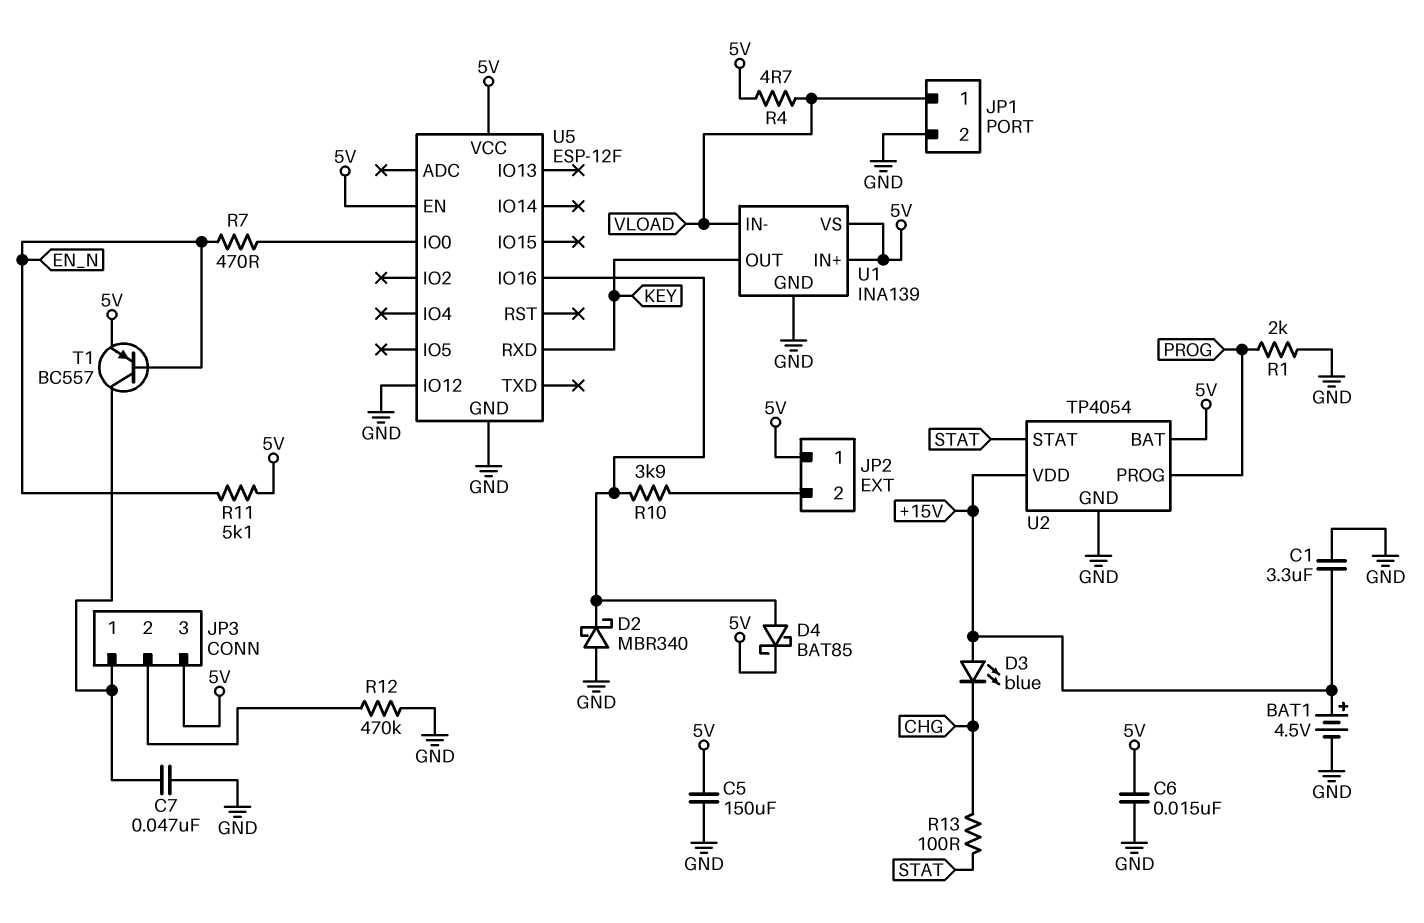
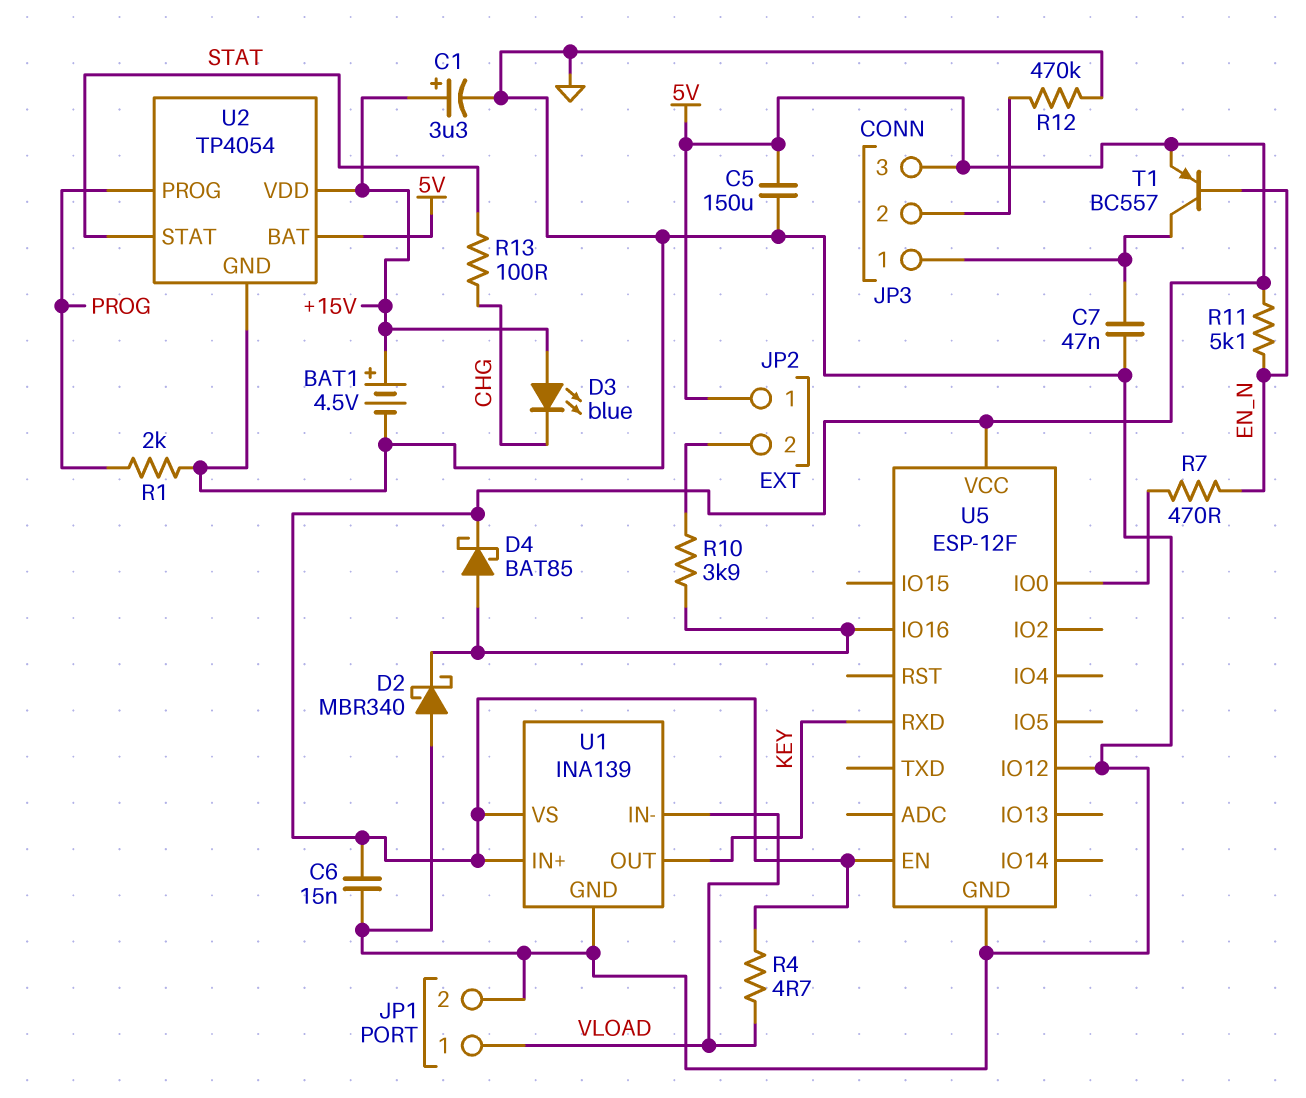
C1: 3.3uF (+15V, GND) -> 3.3uF (plus +15V, minus GND)

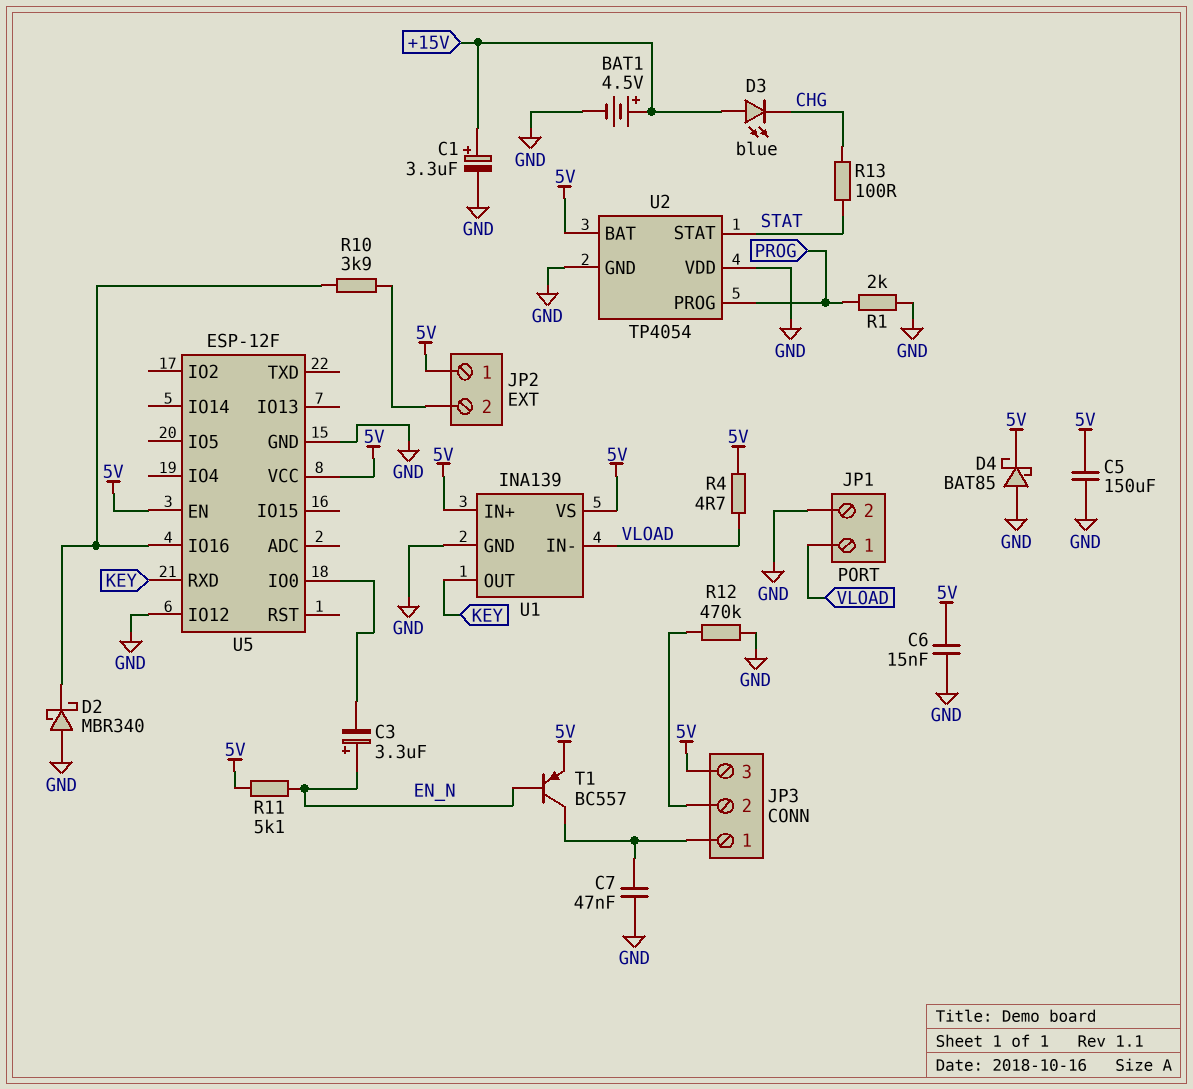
C3: none -> 3.3uF (plus EN_N, minus U5/IO0)
D4: schottky BAT85 (A U5/IO16, K 5V) -> schottky BAT85 (A GND, K 5V)
R7: 470 (EN_N, U5/IO0) -> none
U2 pin VDD: +15V -> GND

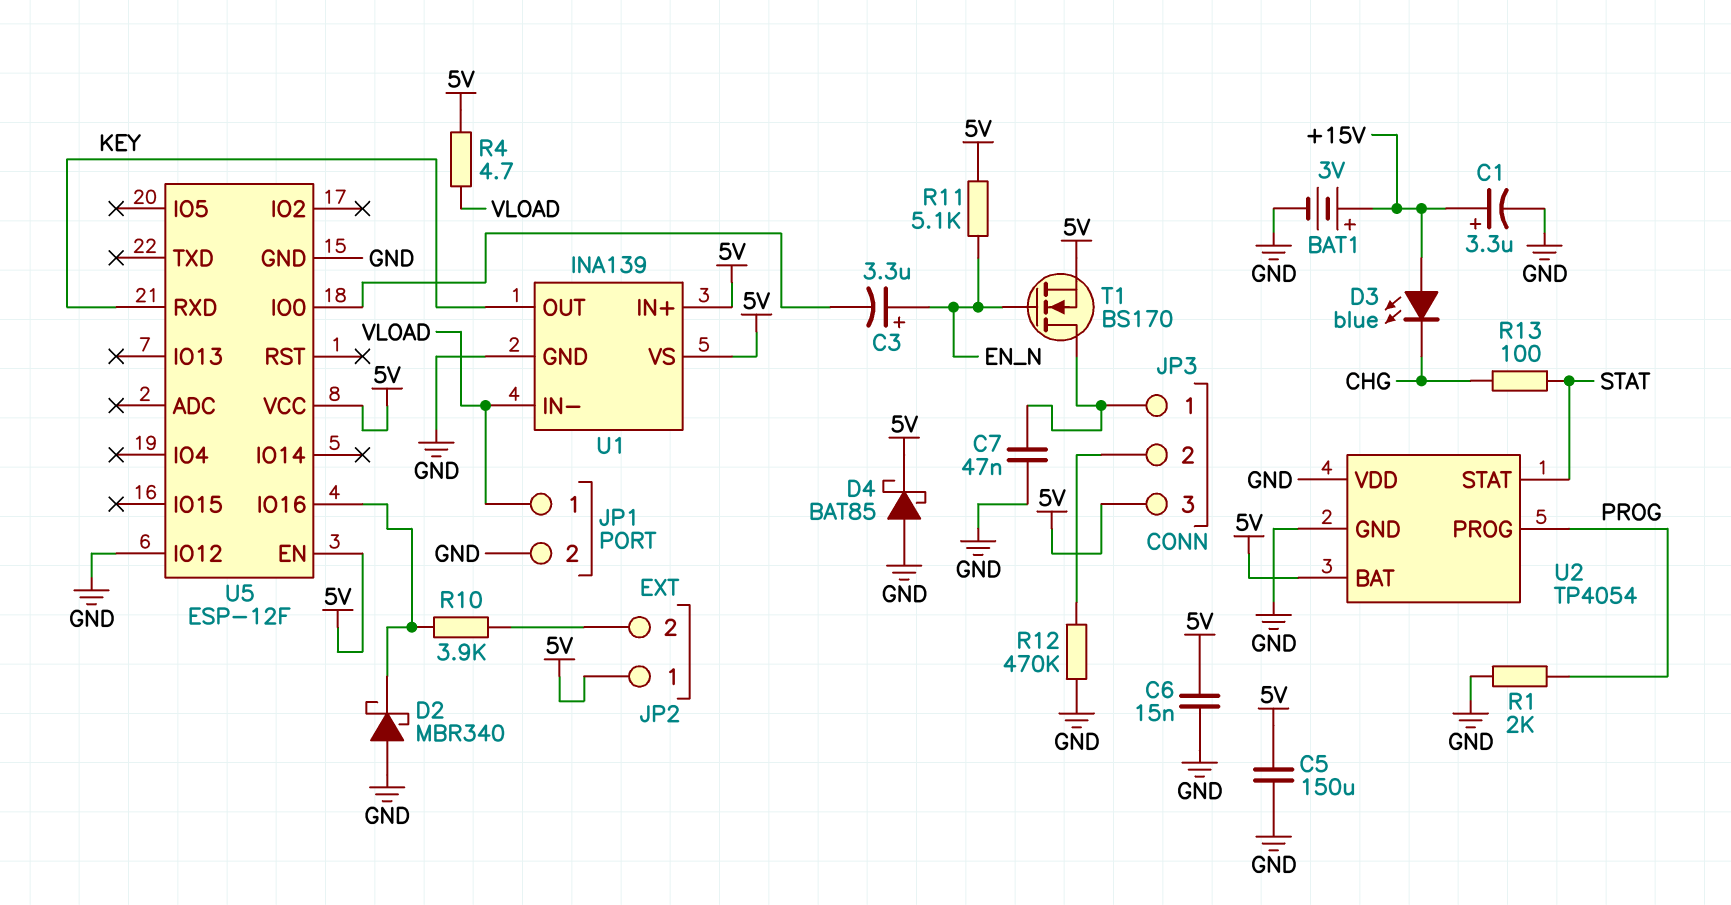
BAT1: 4.5V (plus +15V, minus GND) -> 3V (plus +15V, minus GND)
T1: PNP BC557 (B EN_N, C JP3/1, E 5V) -> NMOS BS170 (G EN_N, D JP3/1, S 5V)

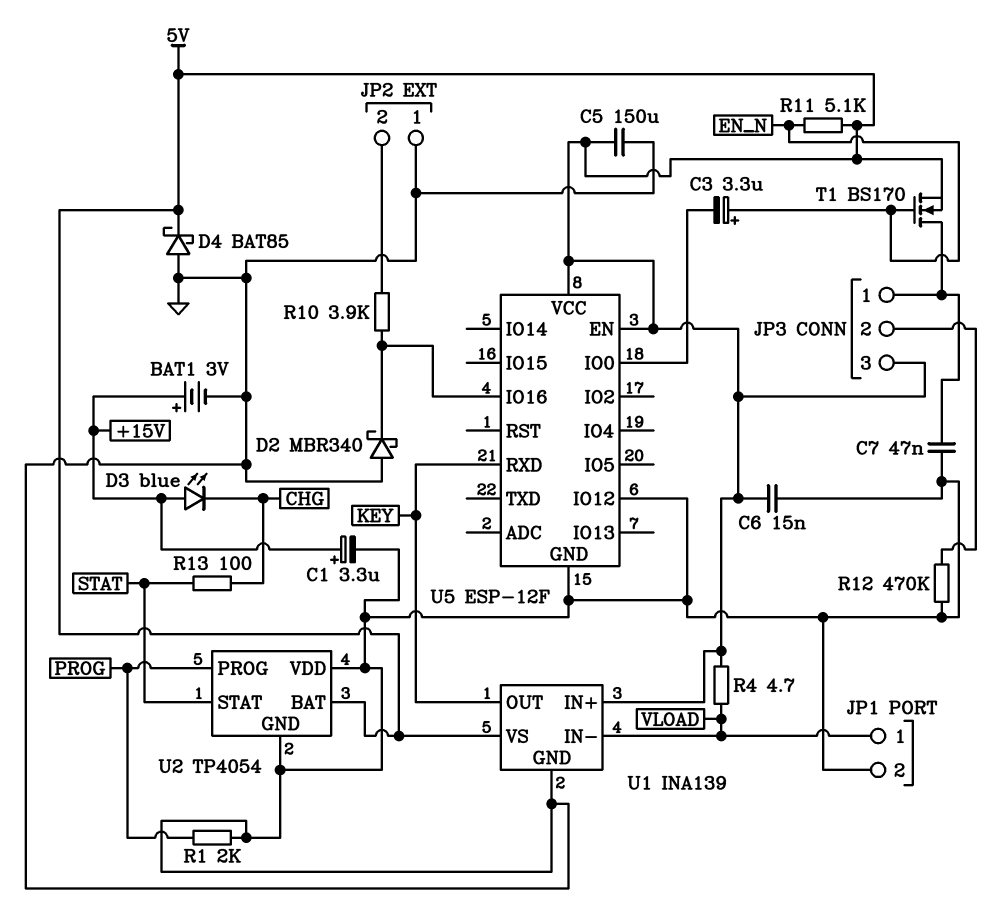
JP2 pin 1: 5V -> GND

